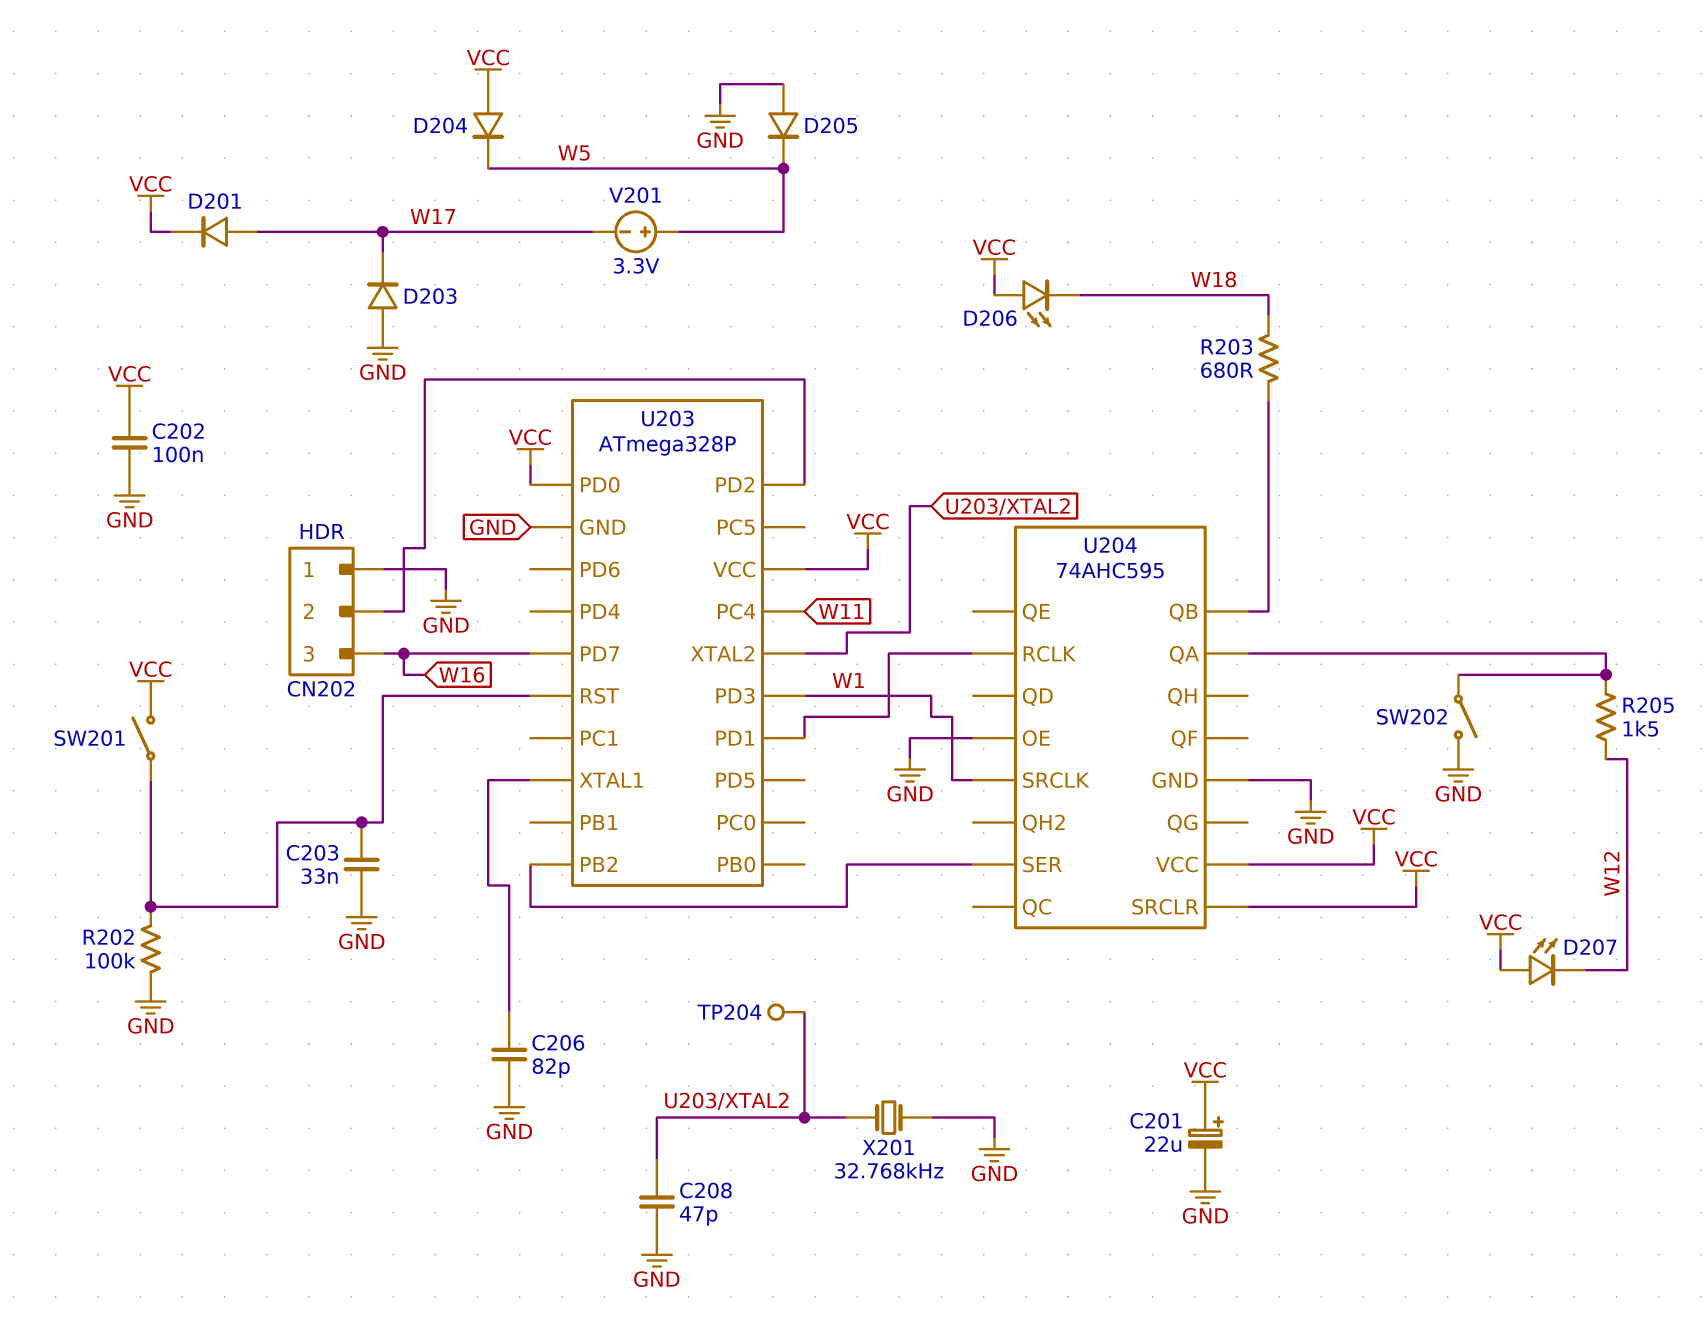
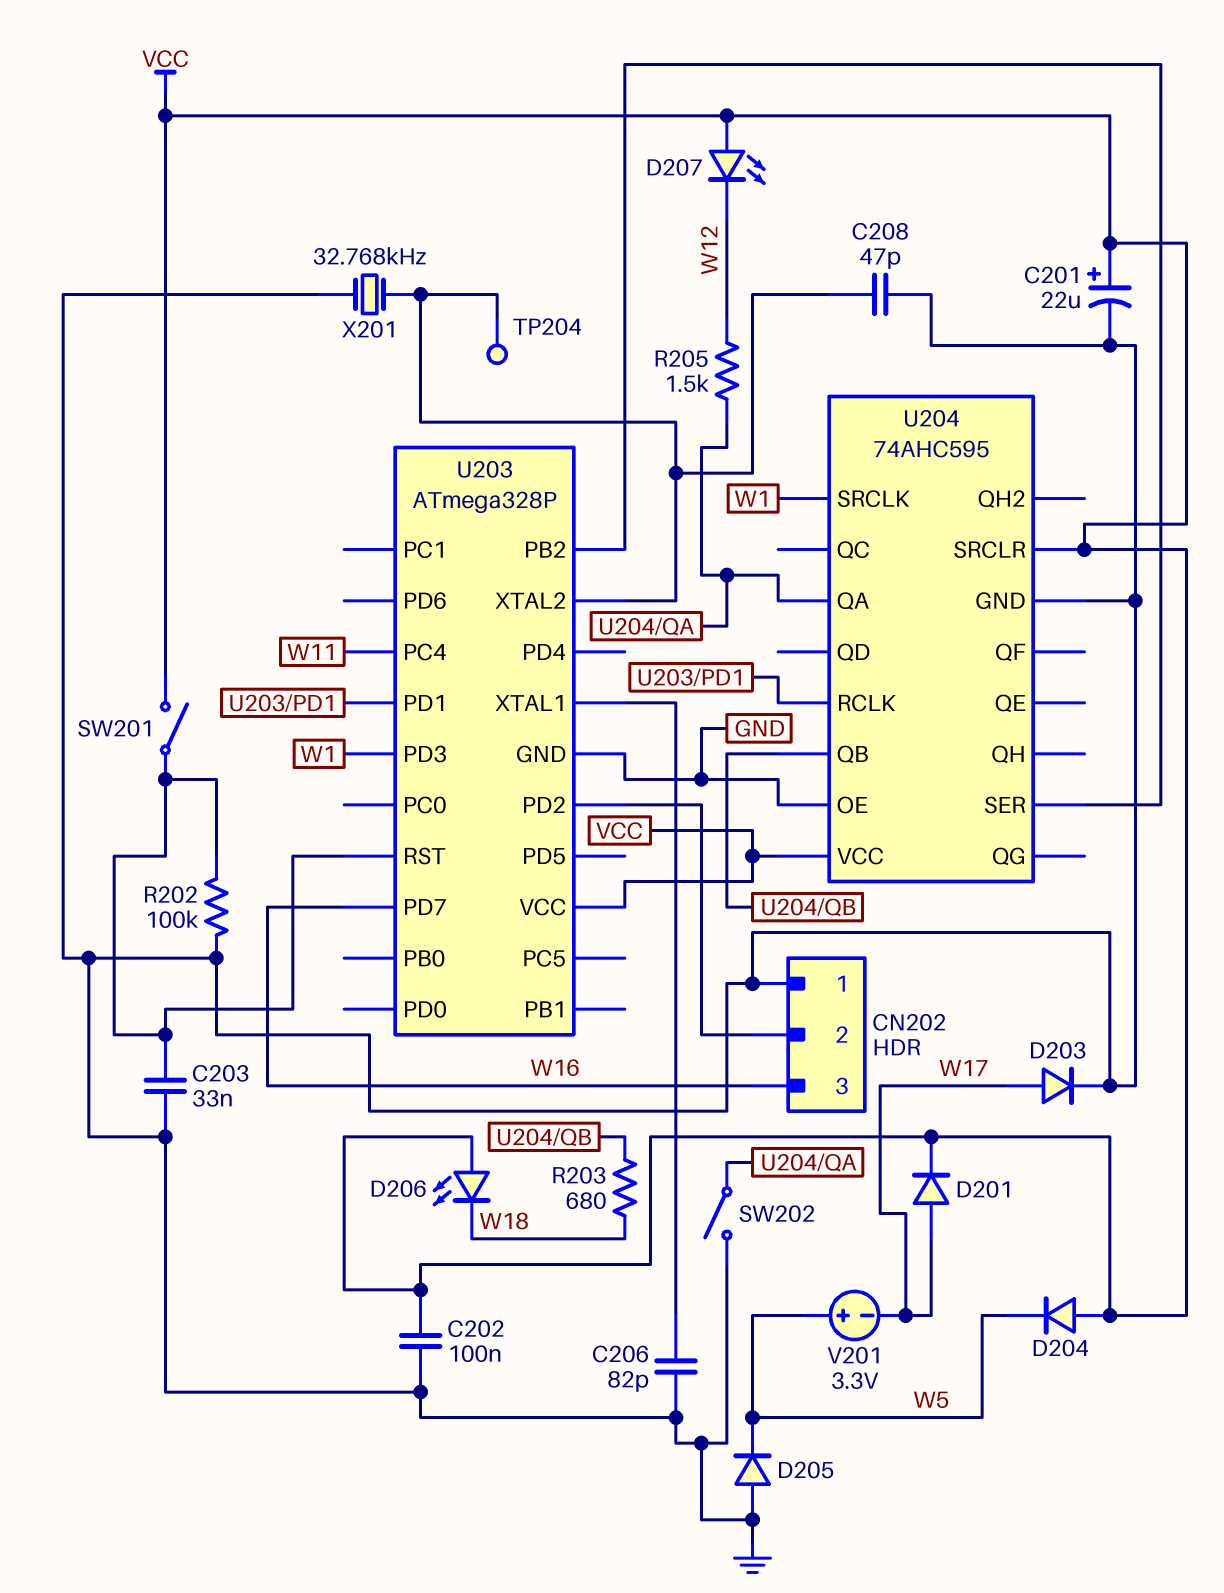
D203: diode (A GND, K W17) -> diode (A W17, K GND)
U203 pin PD0: VCC -> none

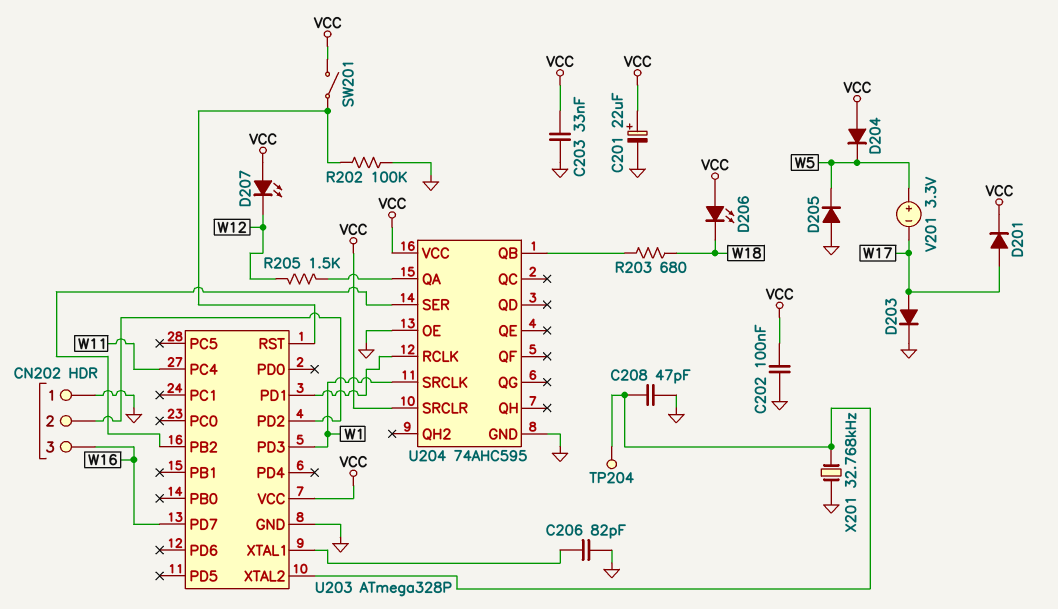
C203: 33nF (GND, U203/RST) -> 33nF (GND, VCC)
SW202: switch (GND, U204/QA) -> none

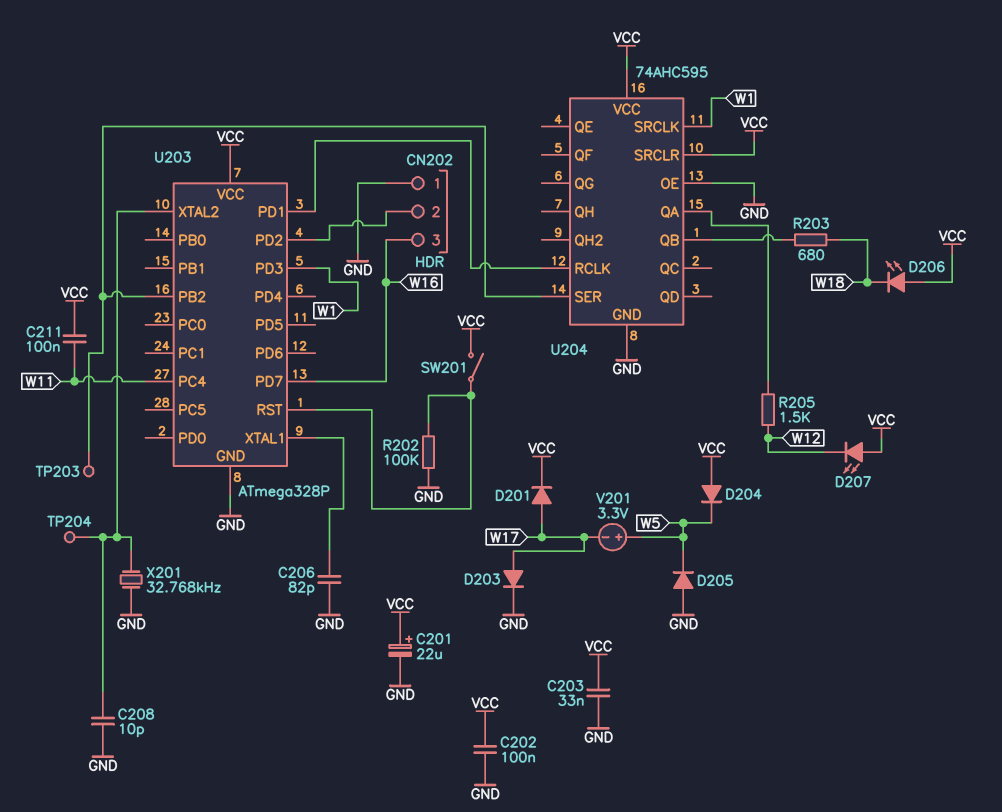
C208: 47pF (GND, U203/XTAL2) -> 10pF (GND, U203/XTAL2)
C211: none -> 100nF (VCC, W11)
TP203: none -> test point (U203/PB2)

